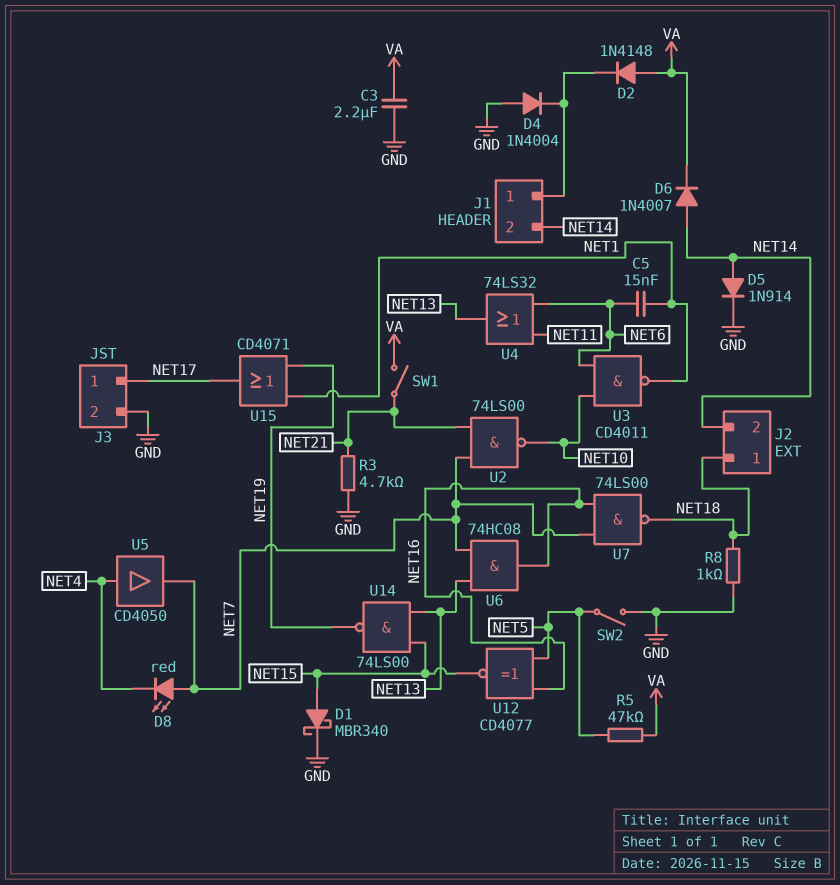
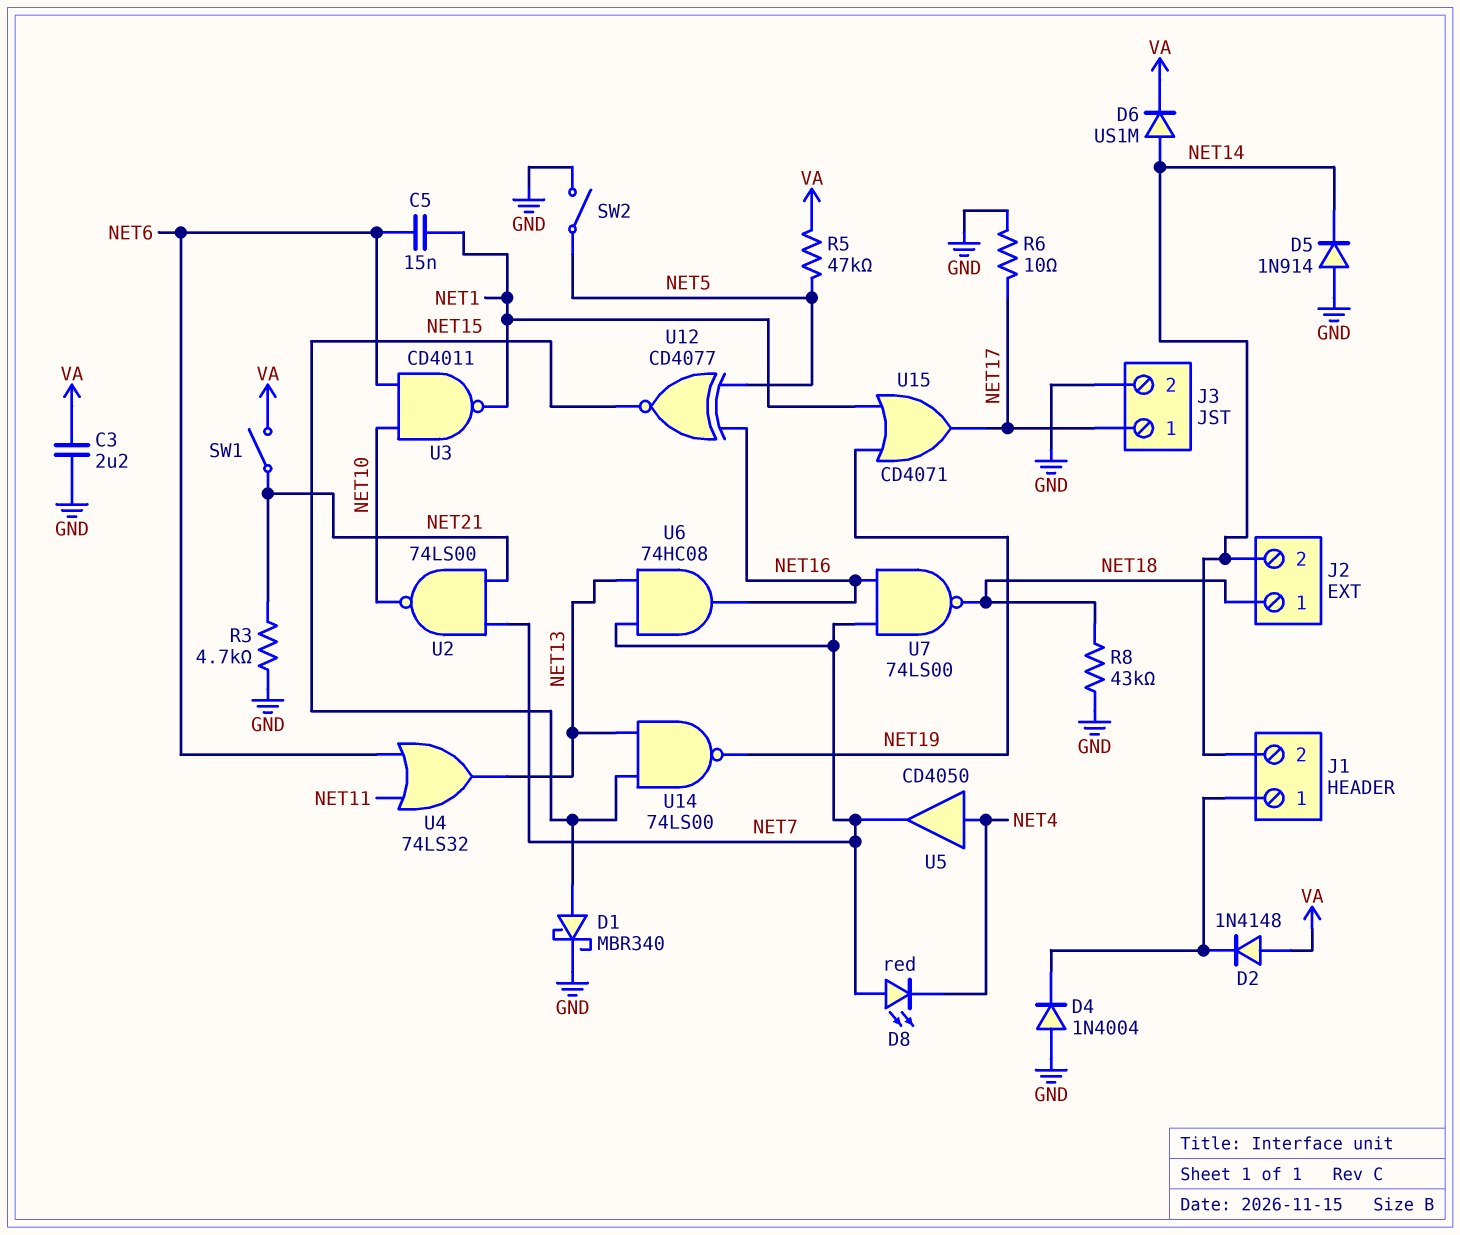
D5: diode 1N914 (A NET14, K GND) -> diode 1N914 (A GND, K NET14)
D6: diode 1N4007 (A NET14, K VA) -> diode US1M (A NET14, K VA)
R6: none -> 10 (GND, NET17)
R8: 1k (GND, NET18) -> 43k (GND, NET18)

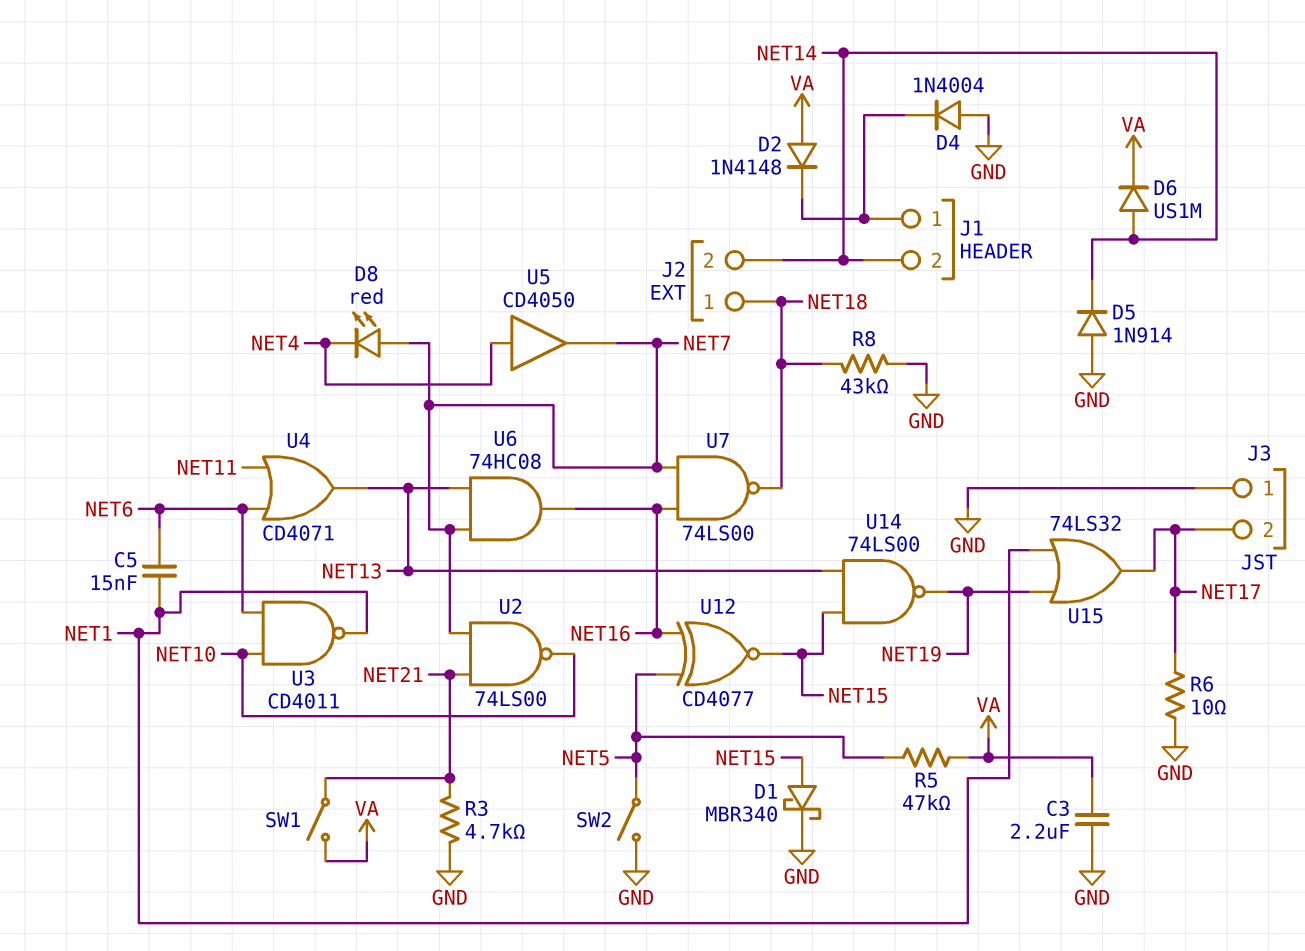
J3 pin 1: NET17 -> GND
J3 pin 2: GND -> NET17
U4: OR 74LS32 (in NET6, in NET11, out NET13) -> OR CD4071 (in NET6, in NET11, out NET13)
U15: OR CD4071 (in NET1, in NET19, out NET17) -> OR 74LS32 (in NET1, in NET19, out NET17)

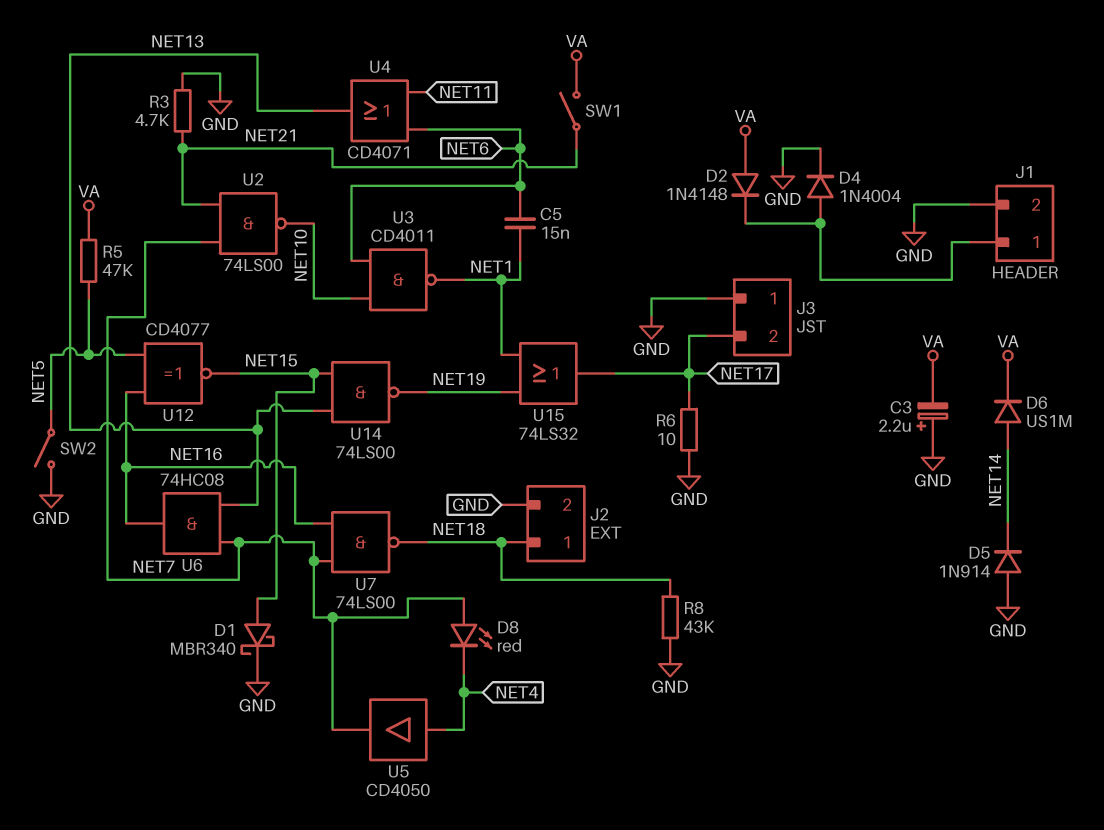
C3: 2.2uF (GND, VA) -> 2.2uF (plus GND, minus VA)
D4: diode 1N4004 (A GND, K J1/1) -> diode 1N4004 (A J1/1, K GND)
J1 pin 2: NET14 -> GND
J2 pin 2: NET14 -> GND

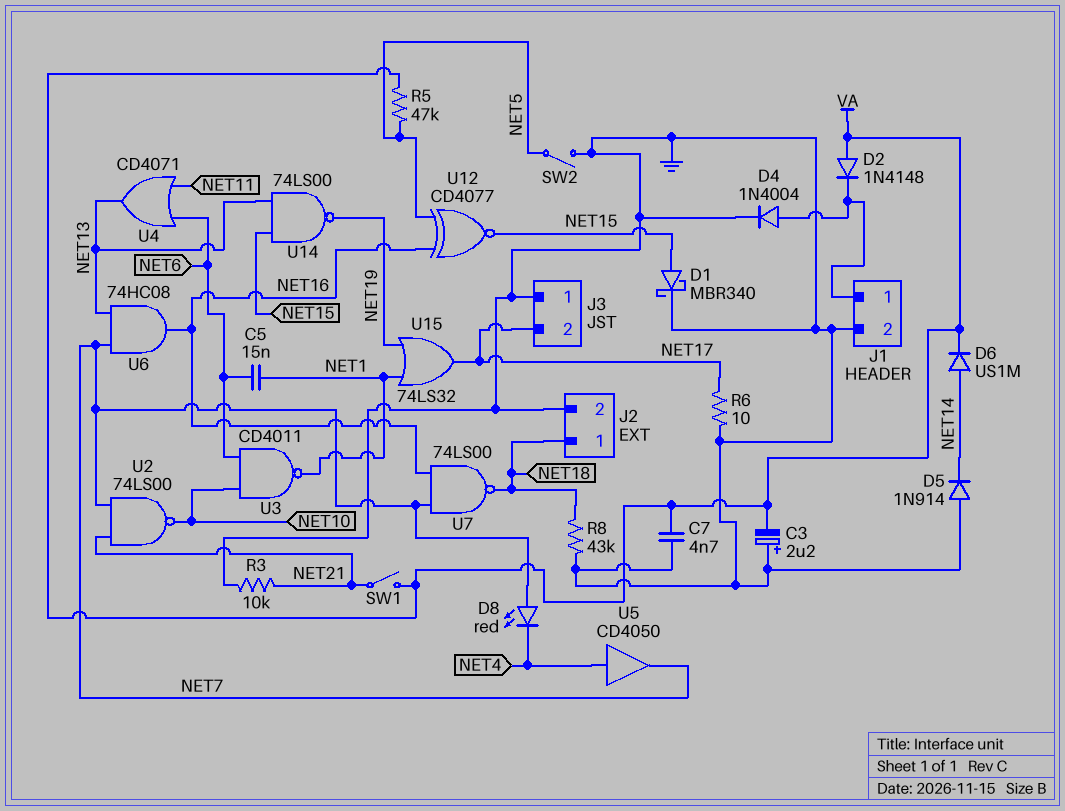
C7: none -> 4.7nF (GND, VA)
R3: 4.7k (GND, NET21) -> 10k (GND, NET21)

